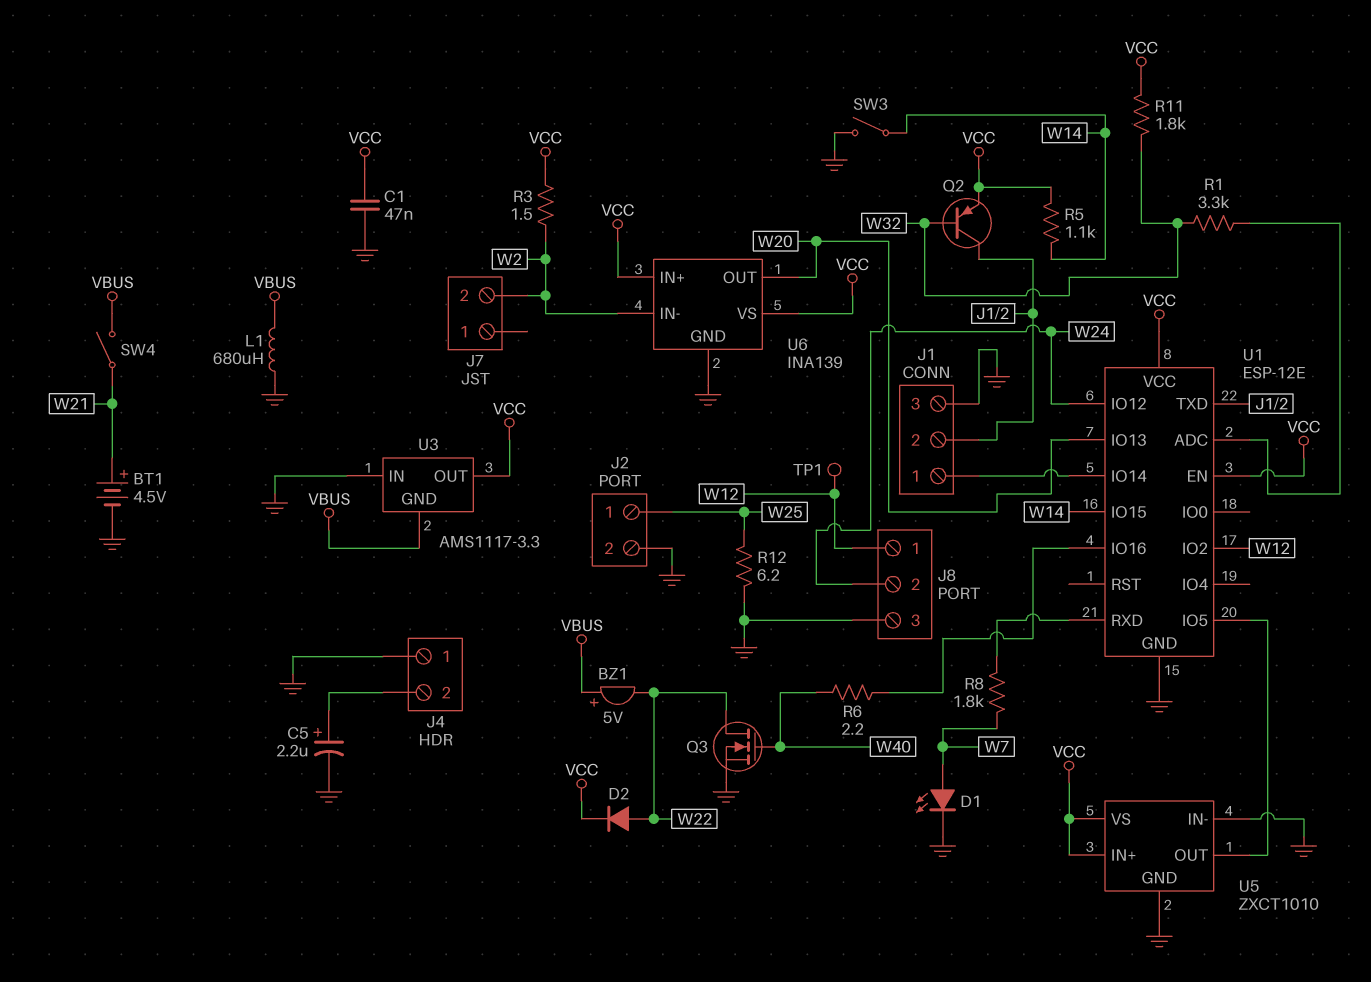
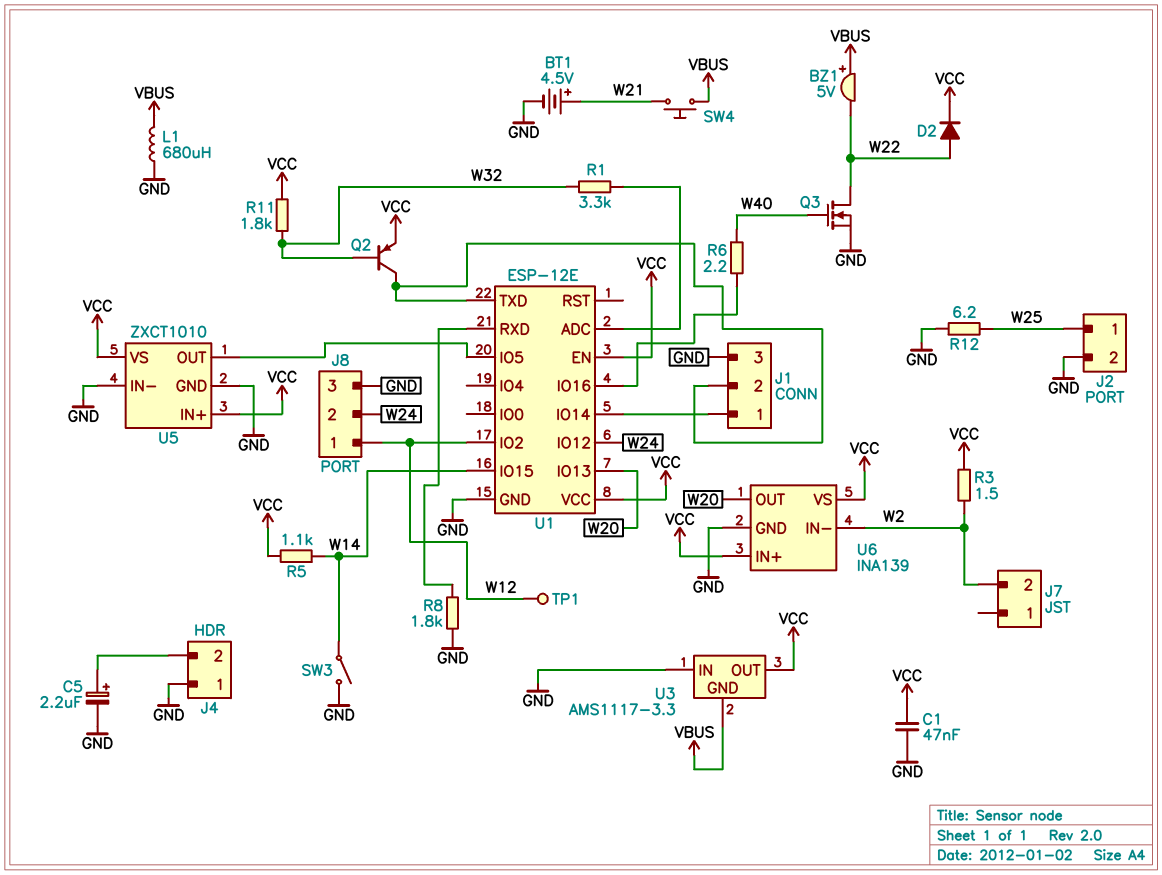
D1: LED (A W7, K GND) -> none
R8: 1.8k (U1/RXD, W7) -> 1.8k (GND, U1/RXD)
SW4: switch (VBUS, W21) -> button (VBUS, W21)

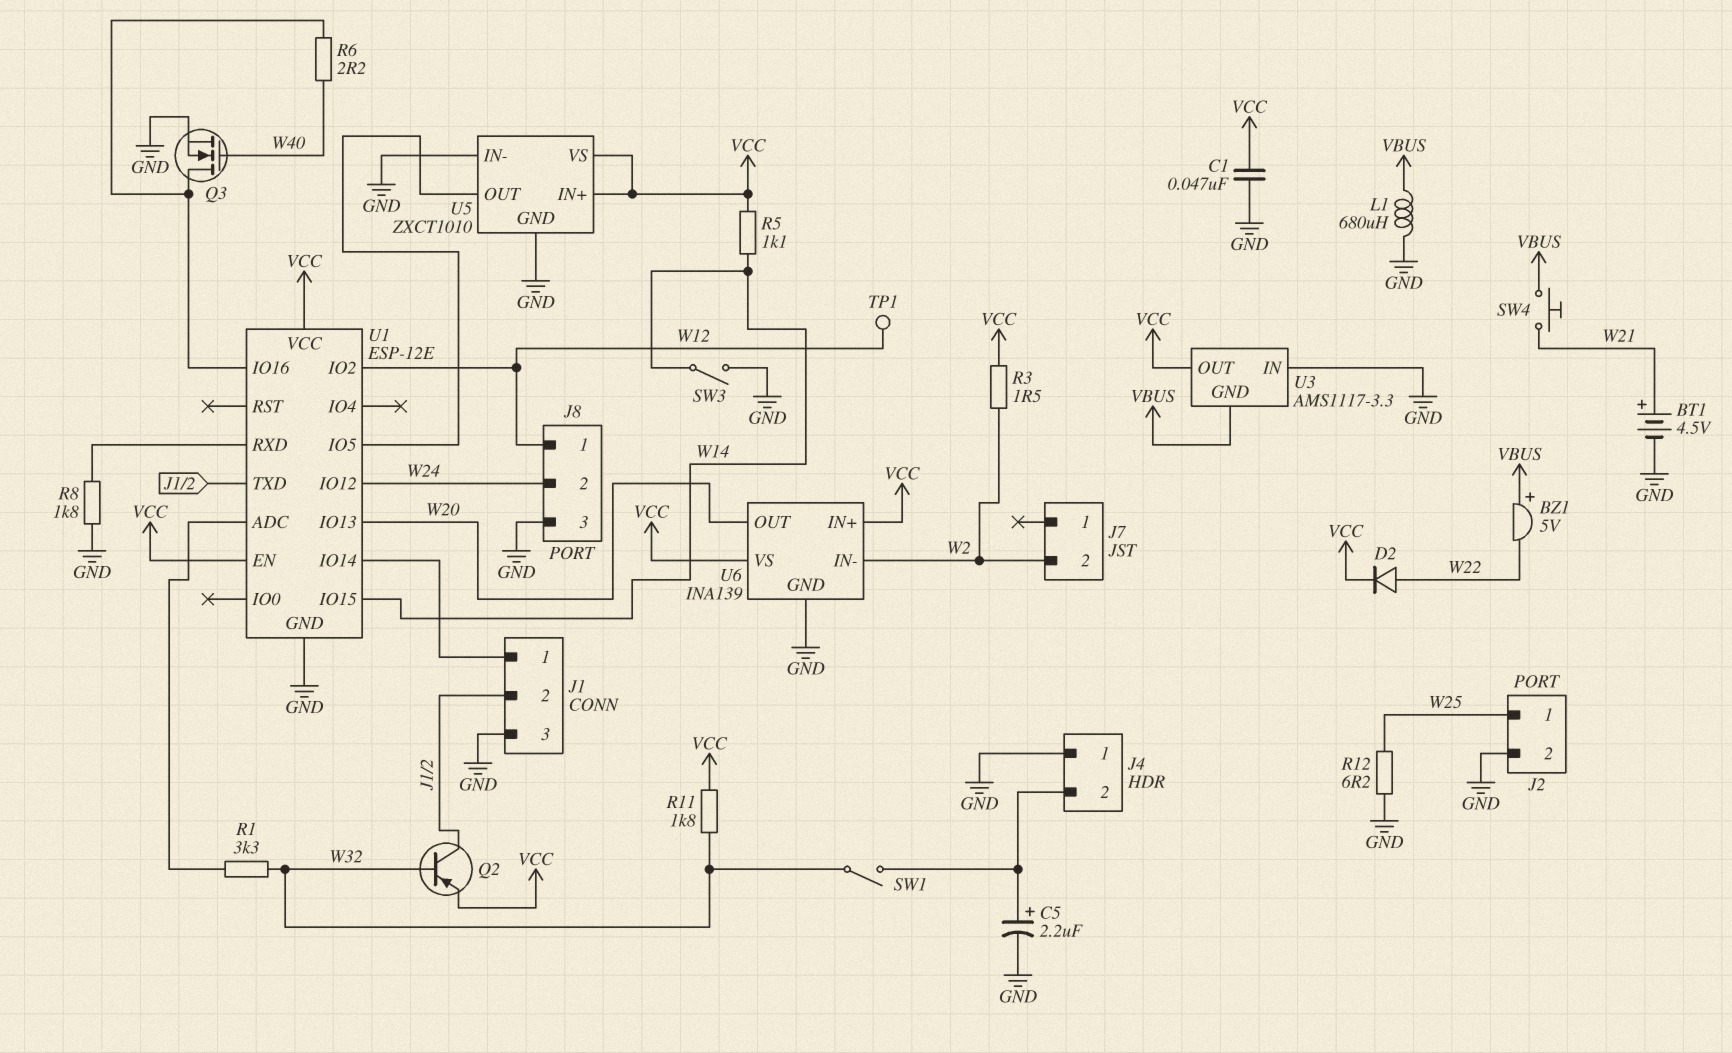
Q3: NMOS (G W40, D W22, S GND) -> NMOS (G W40, D U1/IO16, S GND)
SW1: none -> switch (J4/2, W32)

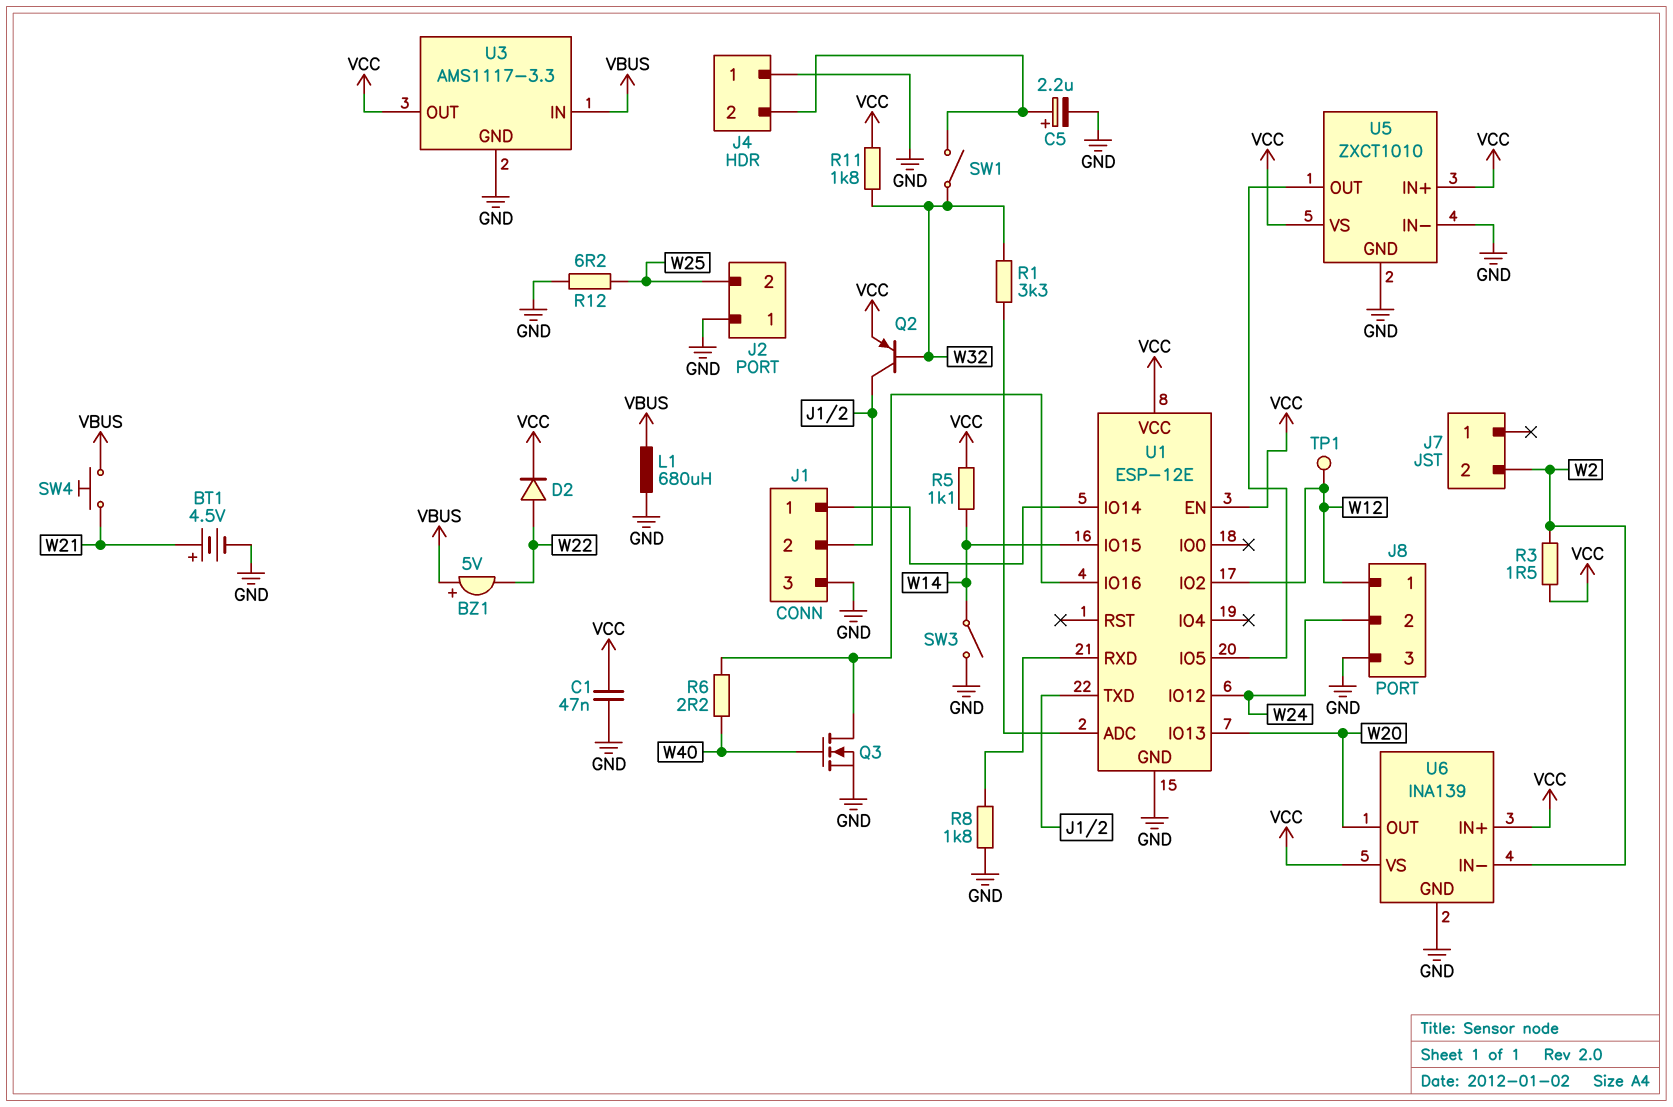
J2 pin 1: W25 -> GND
J2 pin 2: GND -> W25
U3 pin GND: VBUS -> GND
U3 pin IN: GND -> VBUS

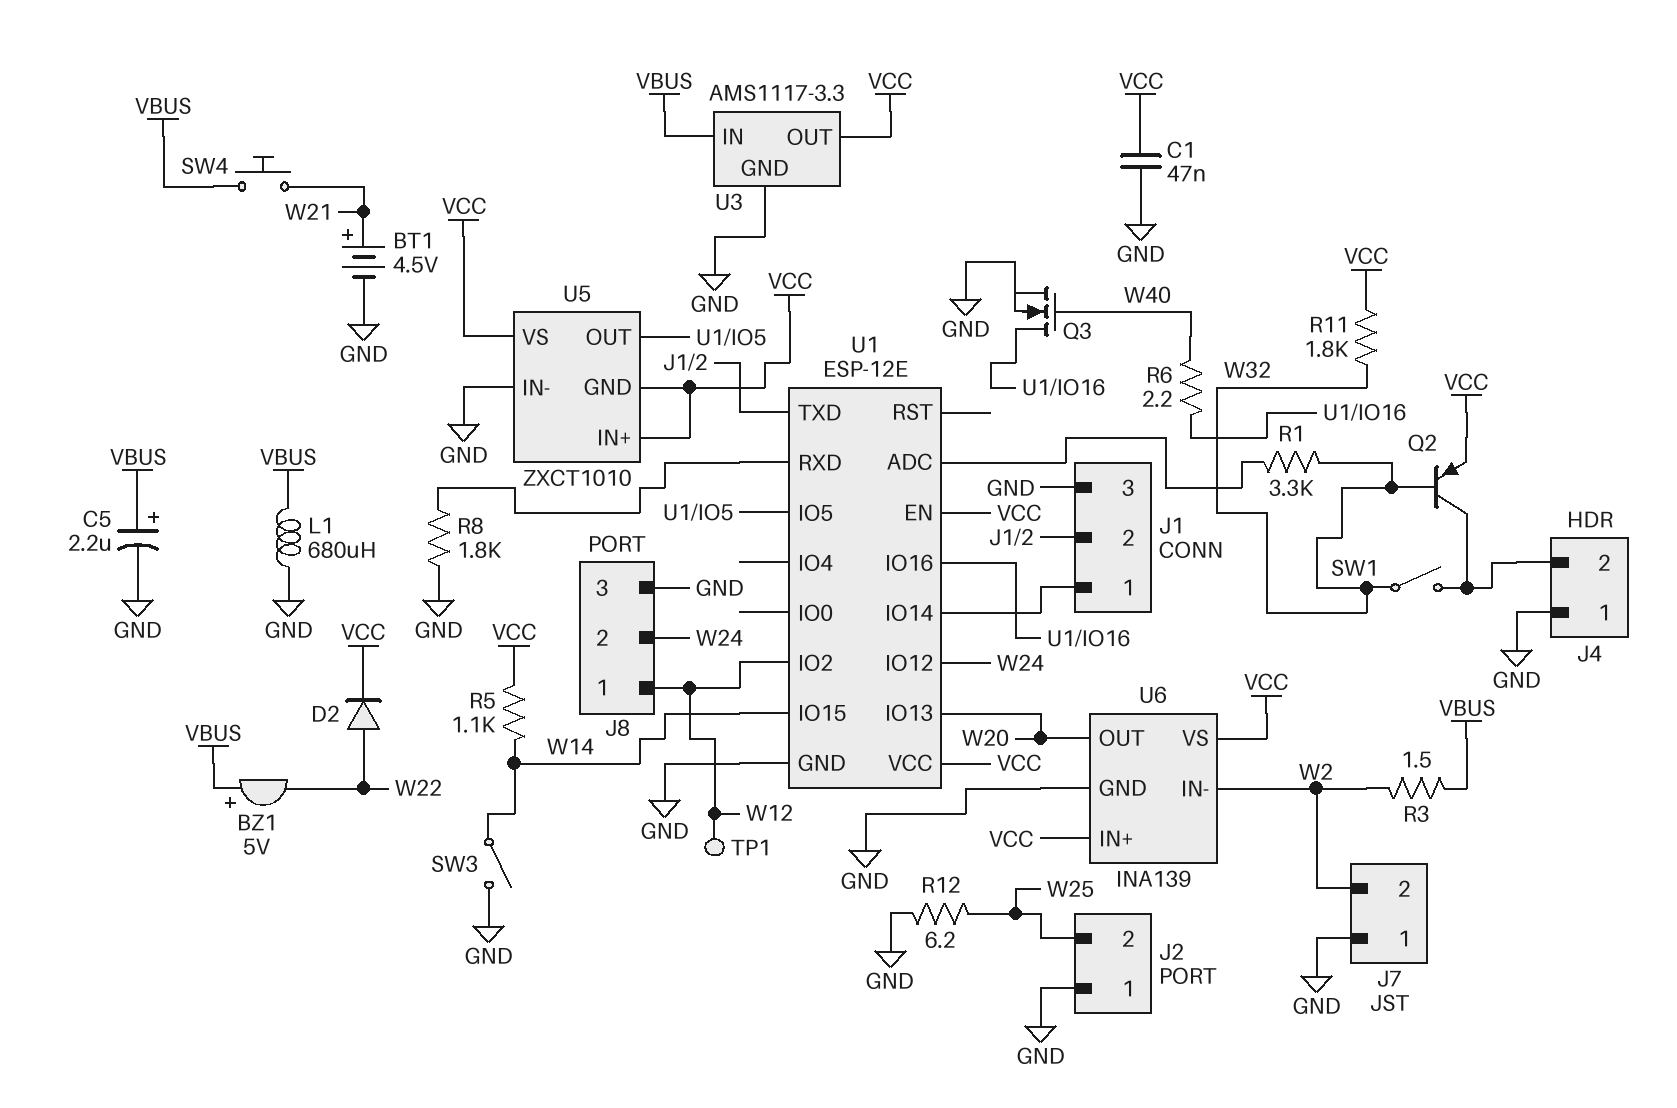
C5: 2.2uF (plus J4/2, minus GND) -> 2.2uF (plus VBUS, minus GND)
J7 pin 1: none -> GND
Q2: PNP (B W32, C J1/2, E VCC) -> PNP (B W32, C J4/2, E VCC)
R3: 1.5 (VCC, W2) -> 1.5 (VBUS, W2)
U5 pin GND: GND -> VCC

